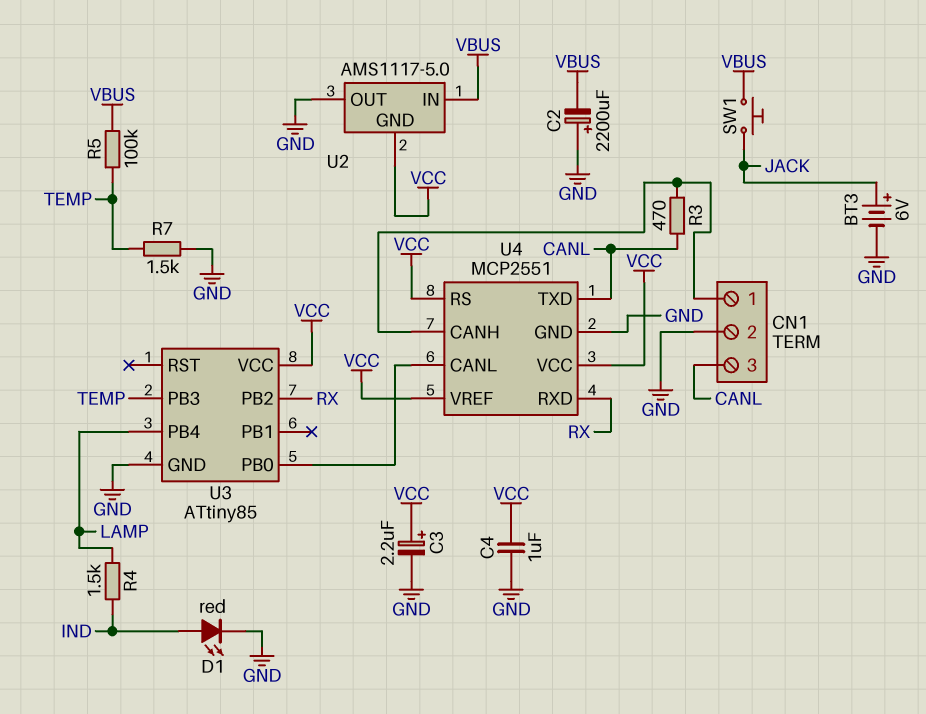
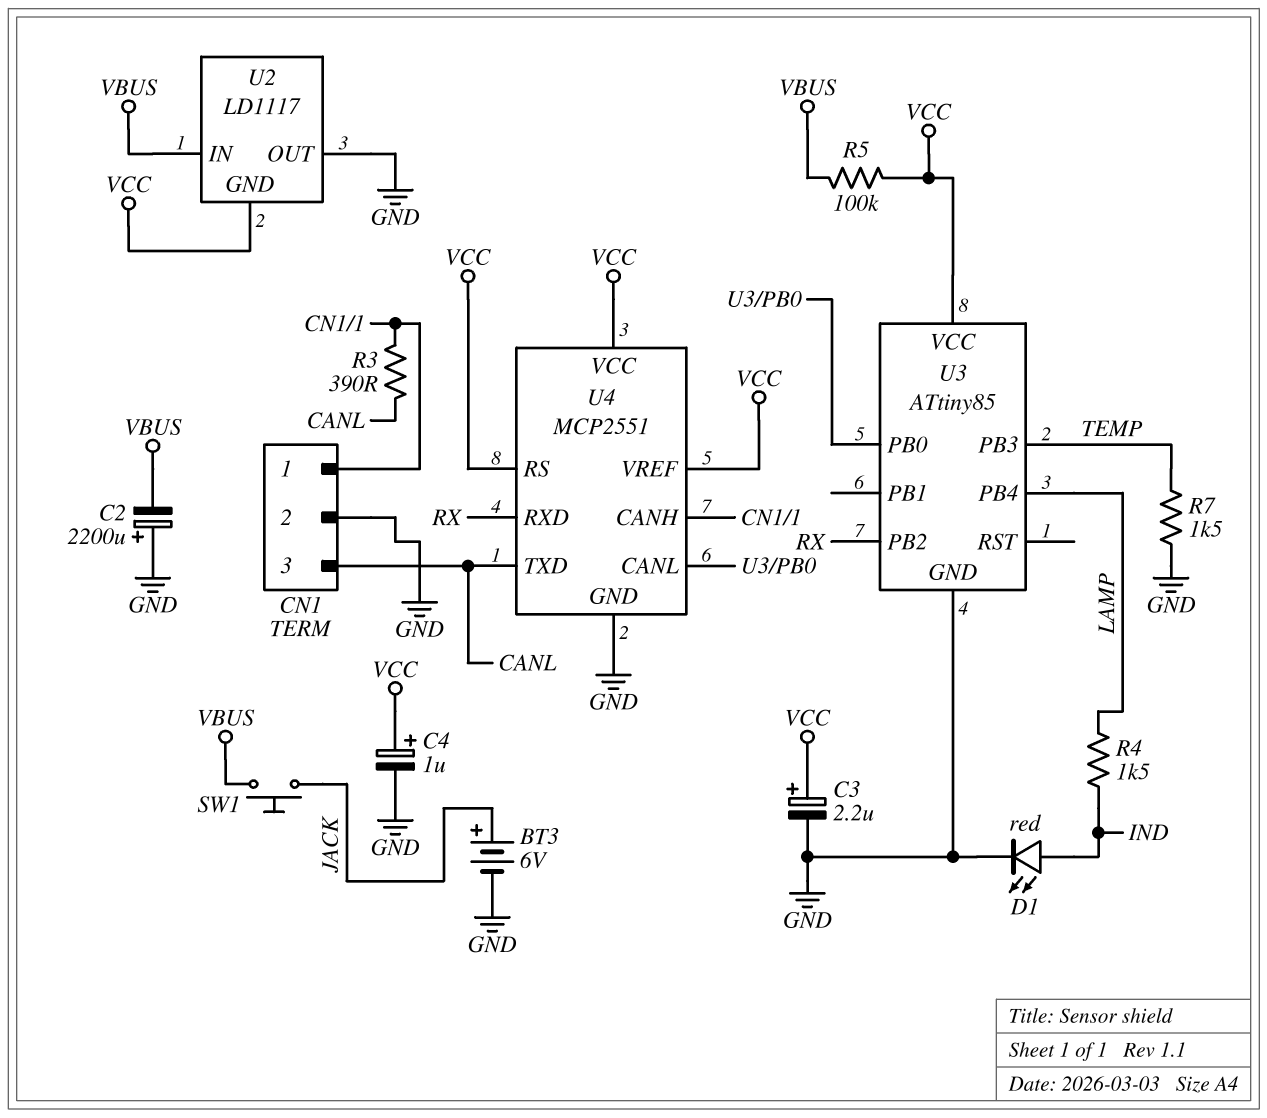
C4: 1uF (GND, VCC) -> 1uF (plus VCC, minus GND)
R3: 470 (CANL, CN1/1) -> 390 (CANL, CN1/1)
R5: 100k (TEMP, VBUS) -> 100k (VBUS, VCC)
U2: AMS1117-5.0 -> LD1117

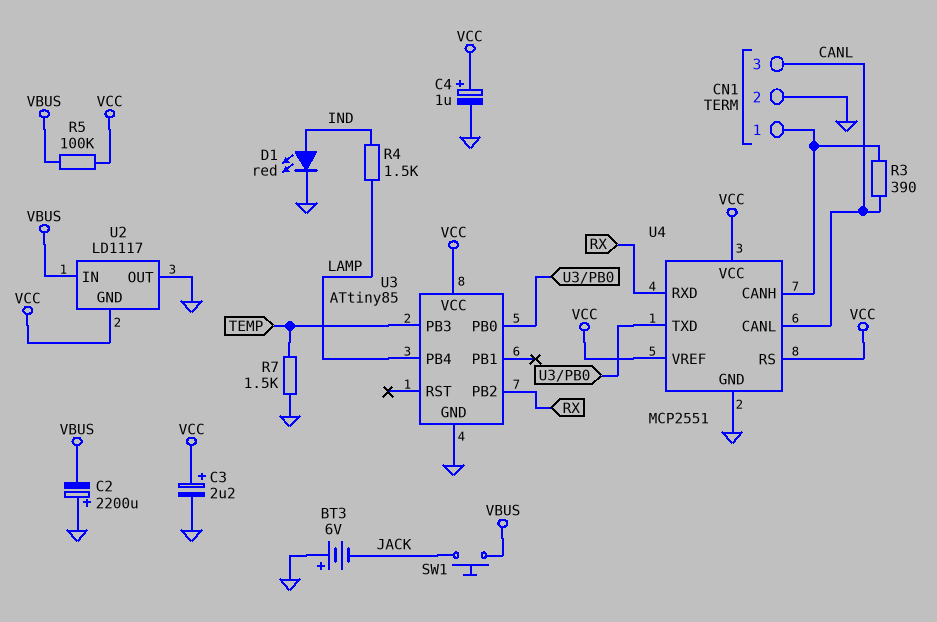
BT3: 6V (plus JACK, minus GND) -> 6V (plus GND, minus JACK)
U4 pin CANL: U3/PB0 -> CANL
U4 pin TXD: CANL -> U3/PB0

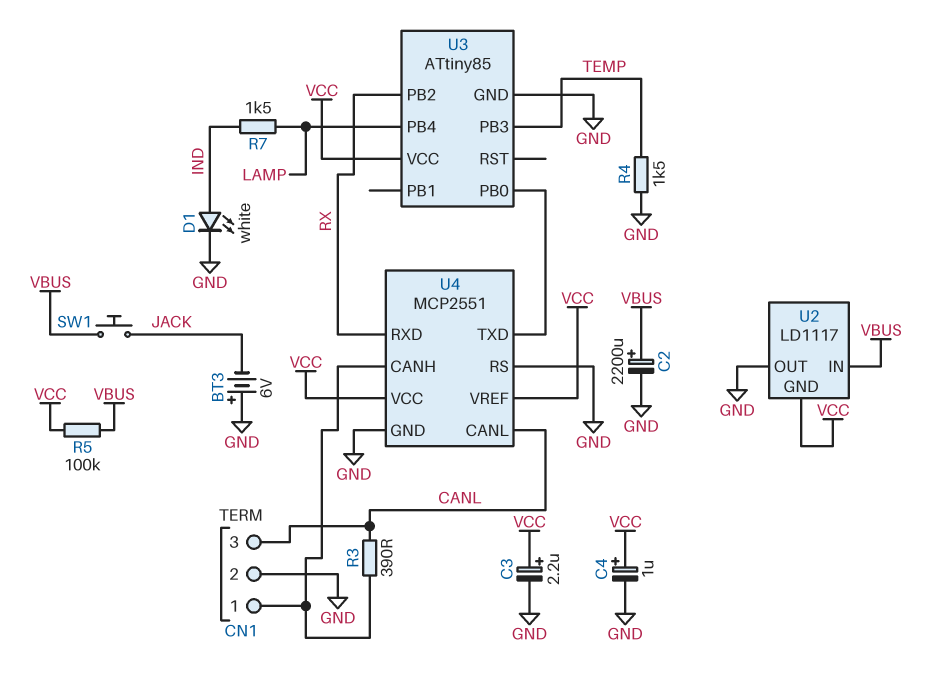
C2: 2200uF (plus GND, minus VBUS) -> 2200uF (plus VBUS, minus GND)
D1: LED red (A IND, K GND) -> LED white (A IND, K GND)
R4: 1.5k (IND, LAMP) -> 1.5k (GND, TEMP)
R7: 1.5k (GND, TEMP) -> 1.5k (IND, LAMP)
U4 pin RS: VCC -> GND

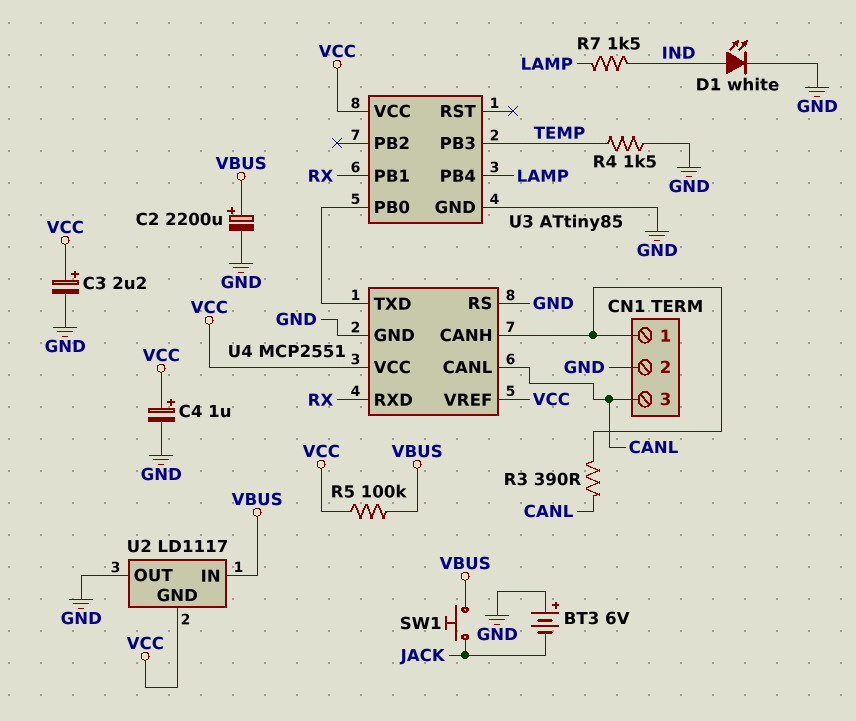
U3 pin PB1: none -> RX
U3 pin PB2: RX -> none

